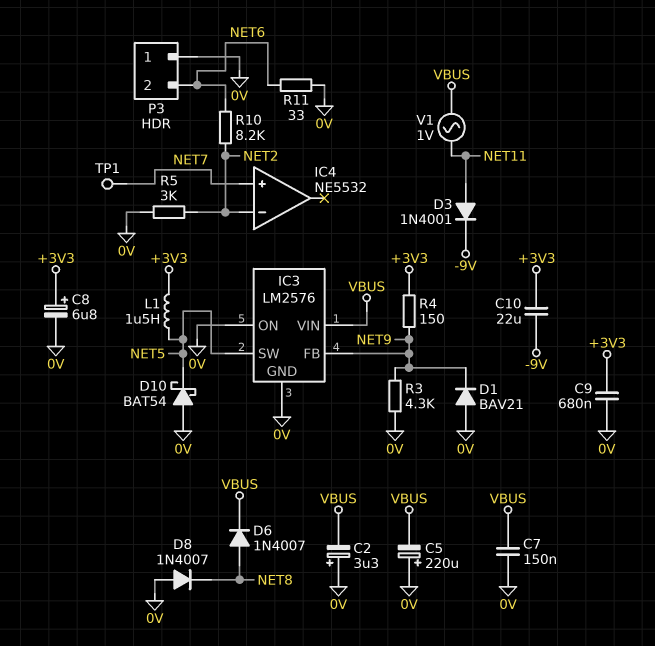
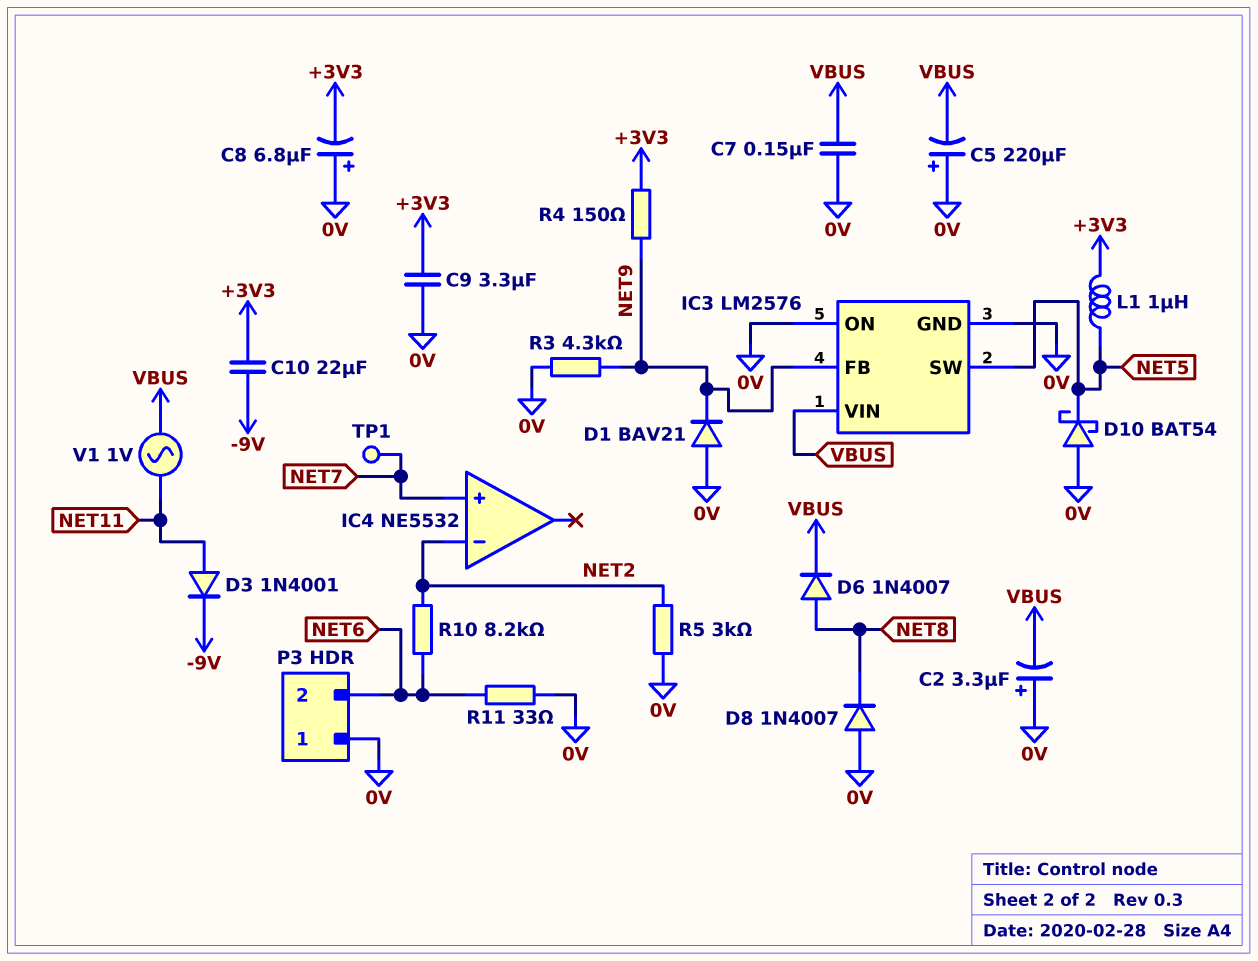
C8: 6.8uF (plus +3V3, minus 0V) -> 6.8uF (plus 0V, minus +3V3)
C9: 680nF (+3V3, 0V) -> 3.3uF (+3V3, 0V)
L1: 1.5uH (+3V3, NET5) -> 1uH (+3V3, NET5)

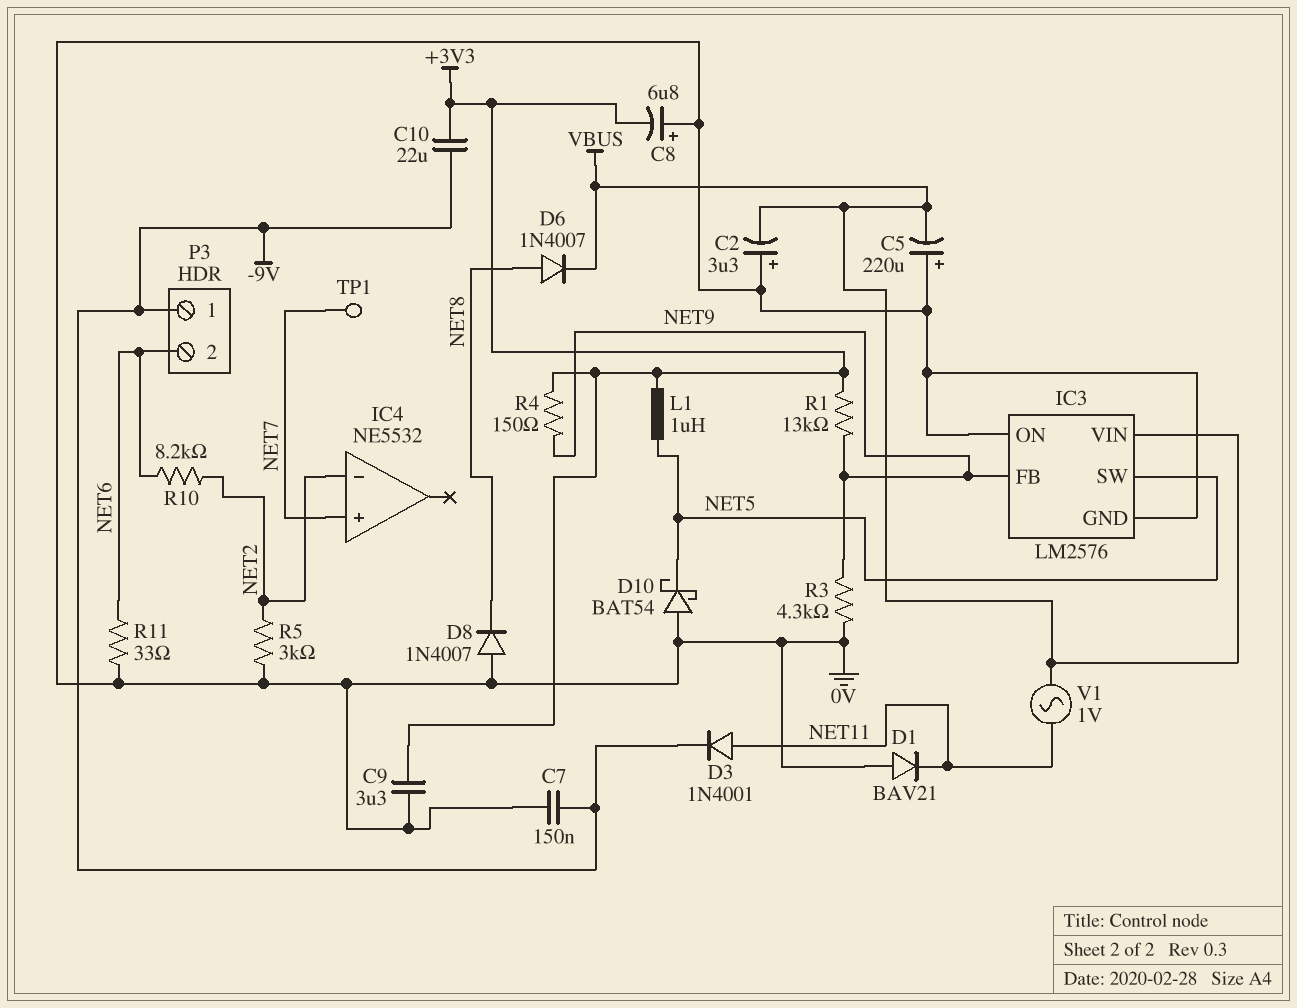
C7: 150nF (0V, VBUS) -> 150nF (-9V, 0V)
D1: diode BAV21 (A 0V, K NET9) -> diode BAV21 (A 0V, K NET11)
P3 pin 1: 0V -> -9V
R1: none -> 13k (+3V3, NET9)

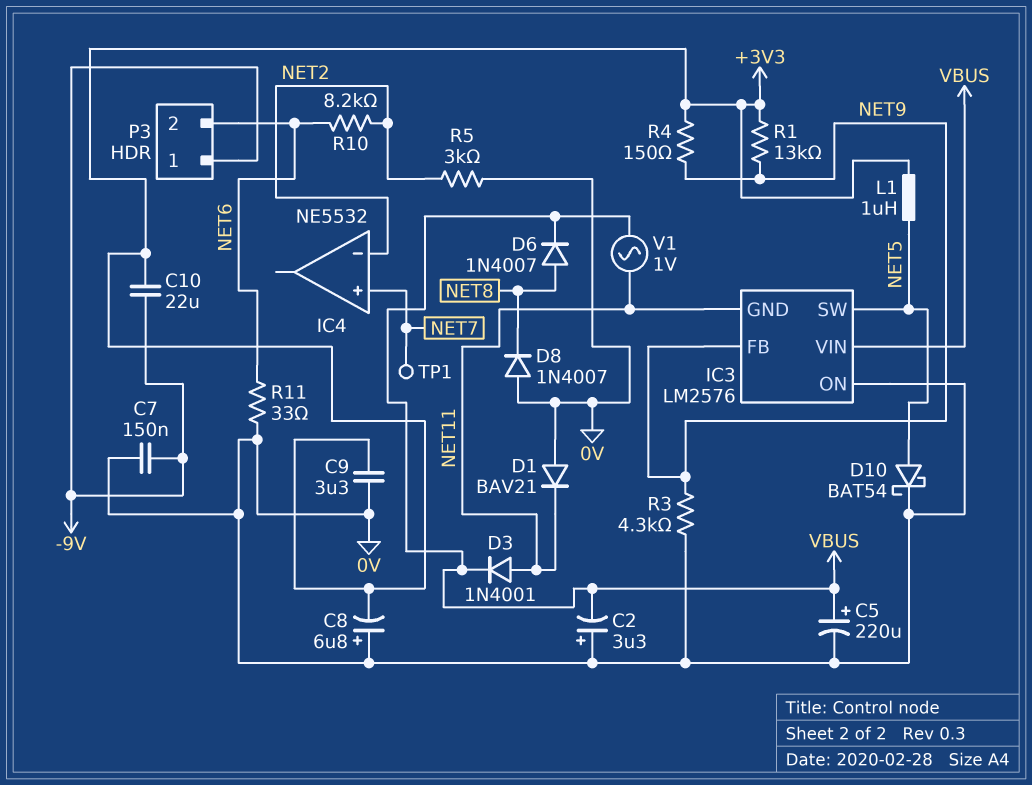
C5: 220uF (plus 0V, minus VBUS) -> 220uF (plus VBUS, minus 0V)
D3: diode 1N4001 (A NET11, K -9V) -> diode 1N4001 (A NET11, K VBUS)
D10: schottky BAT54 (A 0V, K NET5) -> schottky BAT54 (A NET5, K 0V)
IC3 pin GND: 0V -> NET11

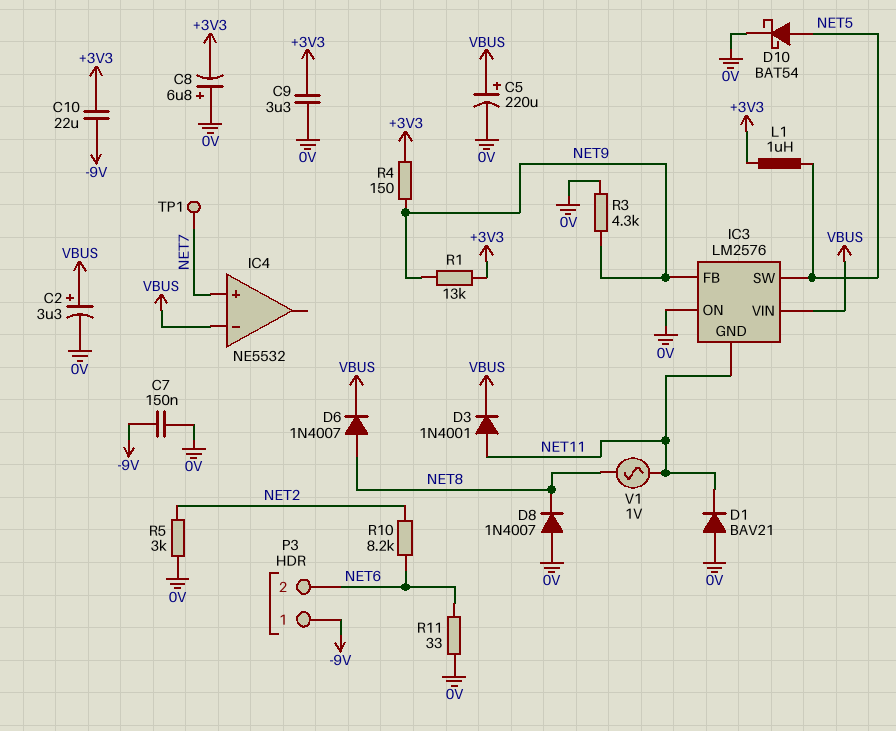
C2: 3.3uF (plus 0V, minus VBUS) -> 3.3uF (plus VBUS, minus 0V)
IC4 pin in-: NET2 -> VBUS
V1: AC 1V (NET11, VBUS) -> AC 1V (NET8, NET11)

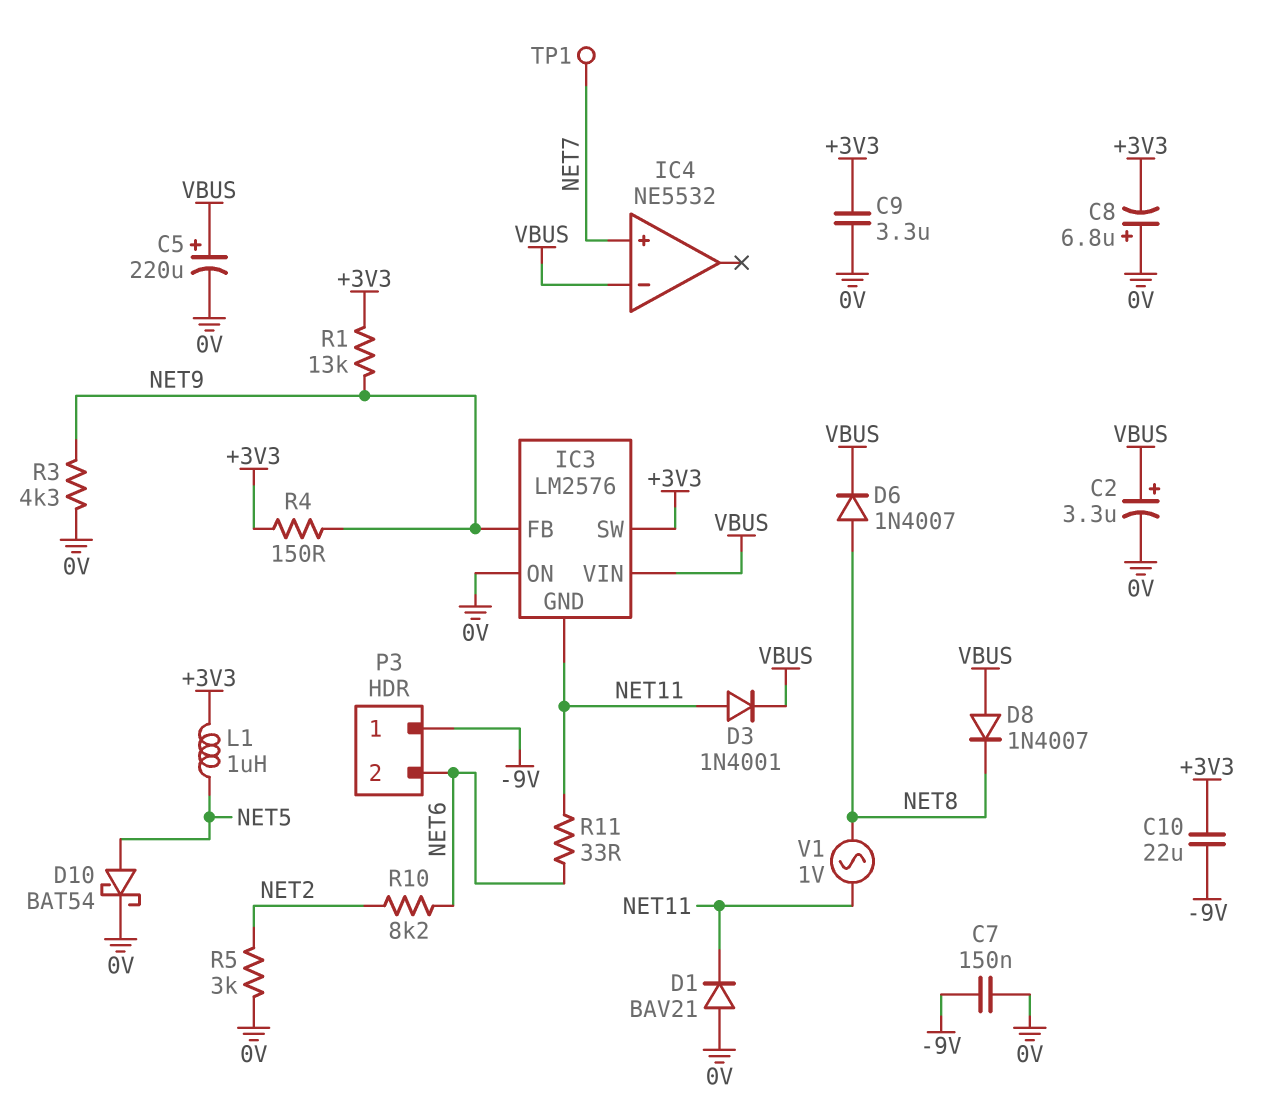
D8: diode 1N4007 (A 0V, K NET8) -> diode 1N4007 (A VBUS, K NET8)
IC3 pin SW: NET5 -> +3V3
R11: 33 (0V, NET6) -> 33 (NET6, NET11)

